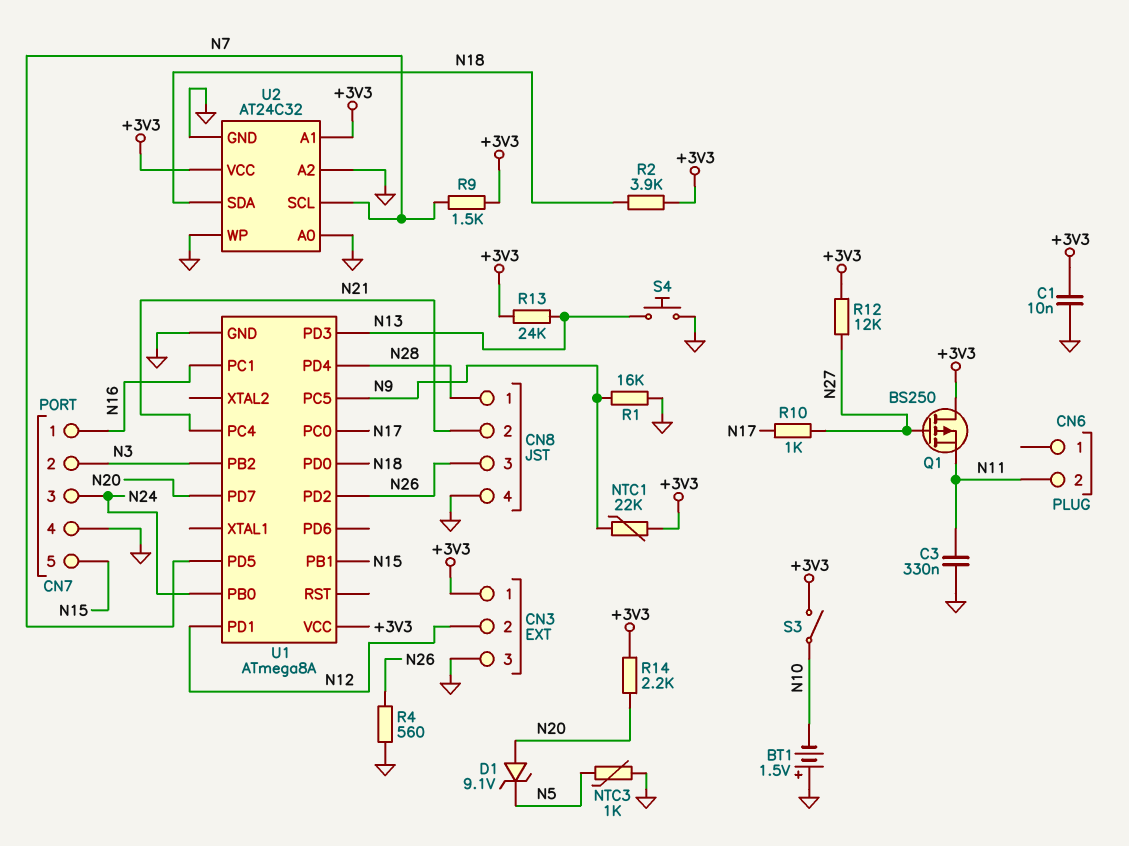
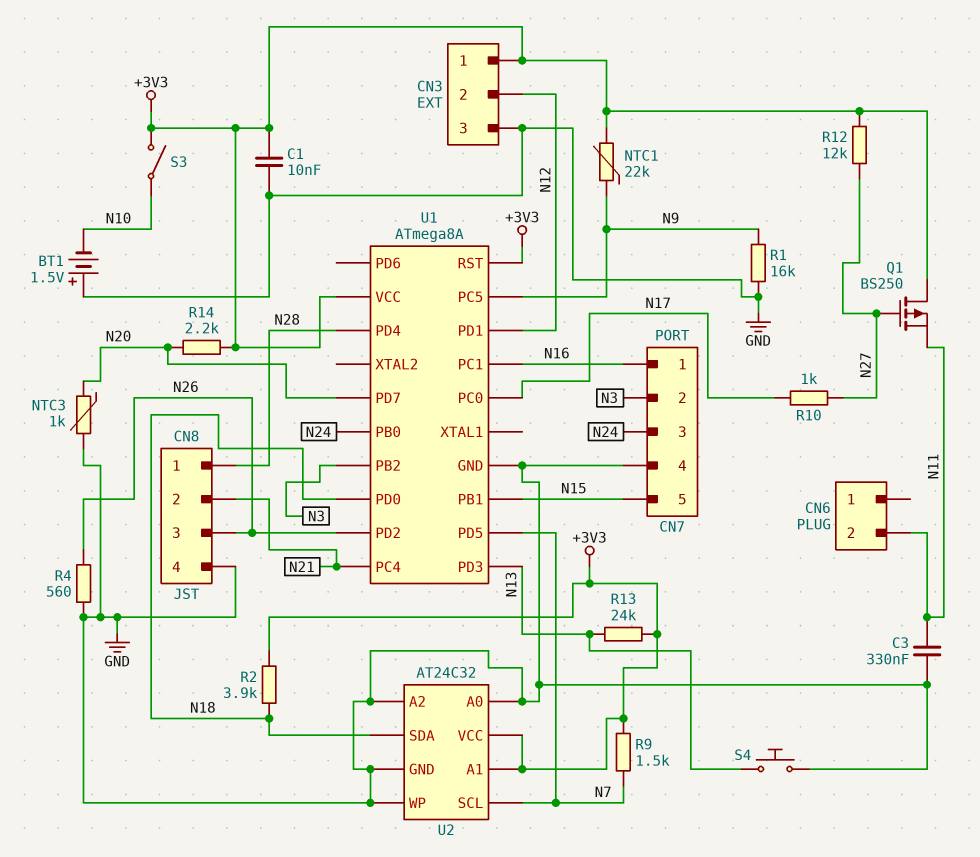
D1: zener 9.1V (A N20, K N5) -> none
NTC3: 1k (GND, N5) -> 1k (GND, N20)
U1 pin RST: none -> +3V3

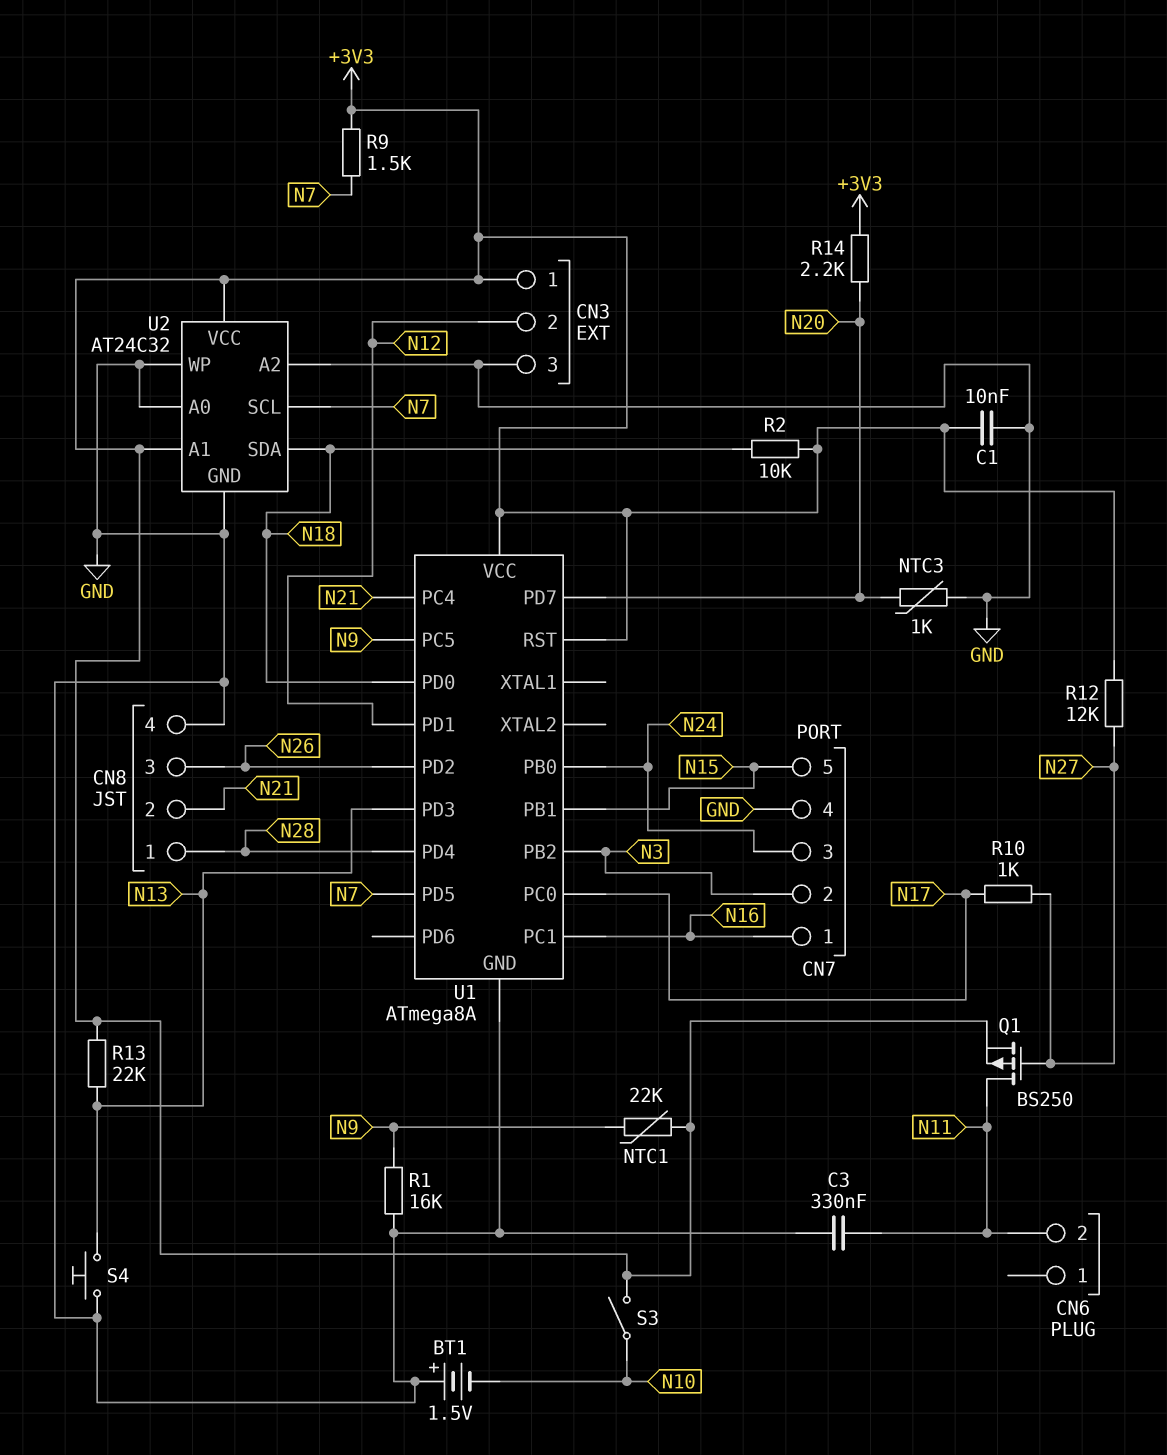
Q1: PMOS BS250 (G N27, D +3V3, S N11) -> PMOS BS250 (G N27, D N11, S +3V3)
R2: 3.9k (+3V3, N18) -> 10k (+3V3, N18)
R4: 560 (GND, N26) -> none
R13: 24k (+3V3, N13) -> 22k (+3V3, N13)

